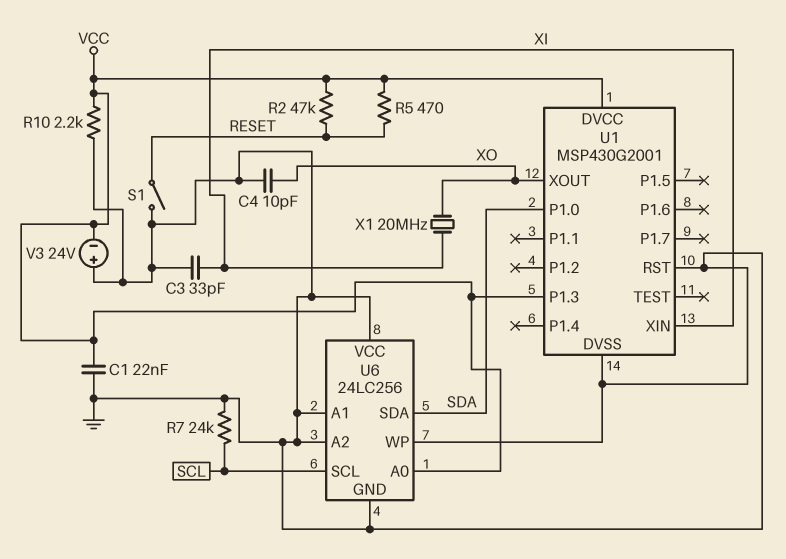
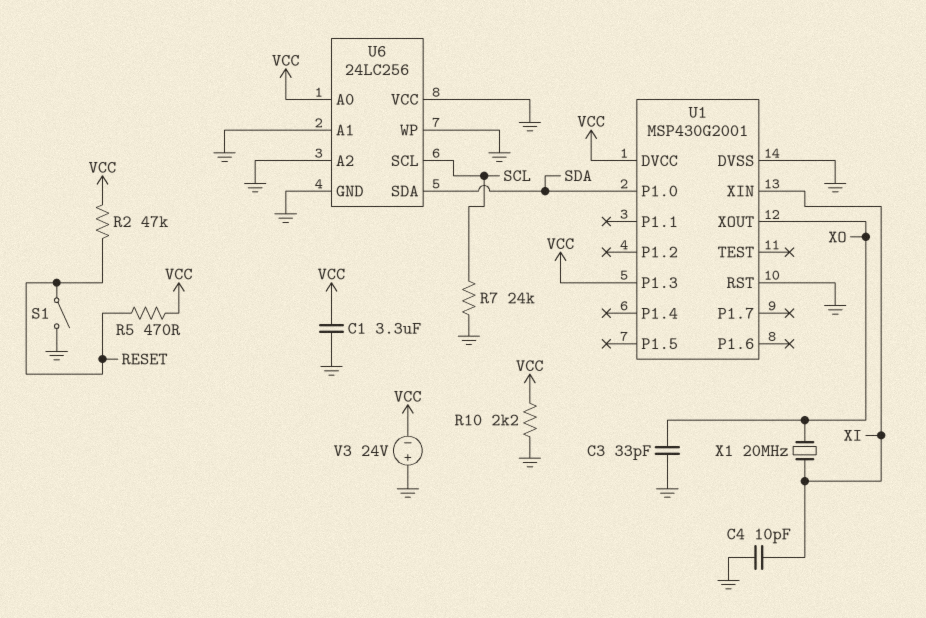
C1: 22nF (GND, VCC) -> 3.3uF (GND, VCC)
C3: 33pF (GND, XI) -> 33pF (GND, XO)
C4: 10pF (GND, XO) -> 10pF (GND, XI)

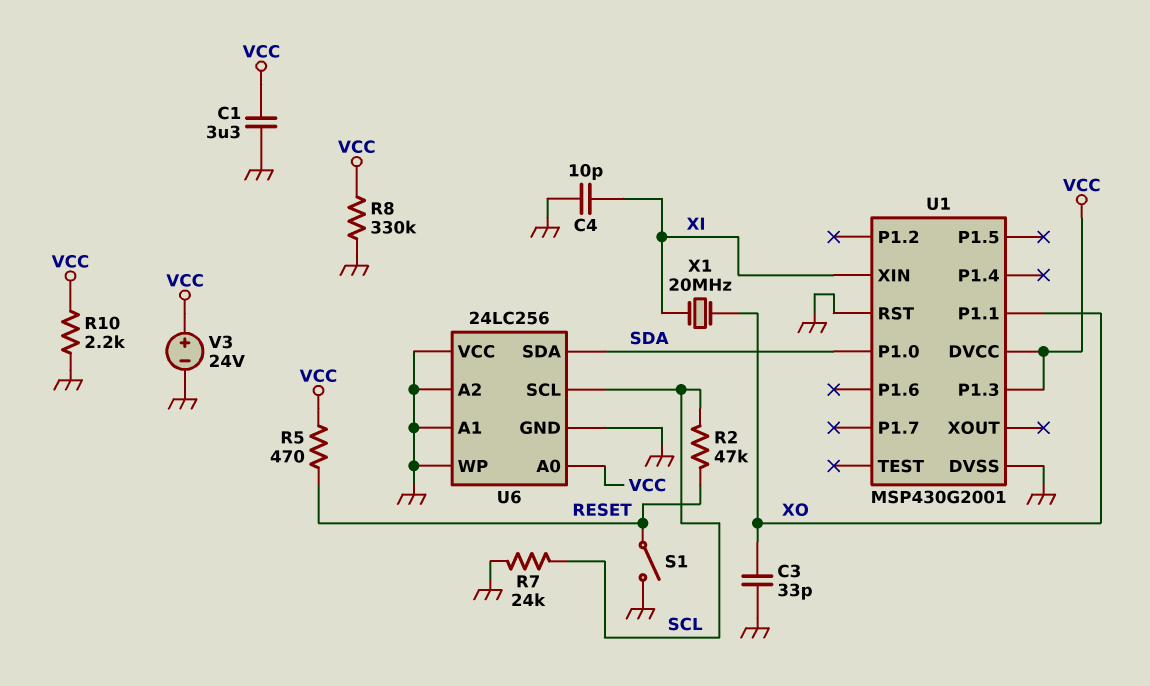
R2: 47k (RESET, VCC) -> 47k (RESET, SCL)
R8: none -> 330k (GND, VCC)
U1 pin P1.1: none -> XO
U1 pin XOUT: XO -> none
V3: 24V (plus GND, minus VCC) -> 24V (plus VCC, minus GND)

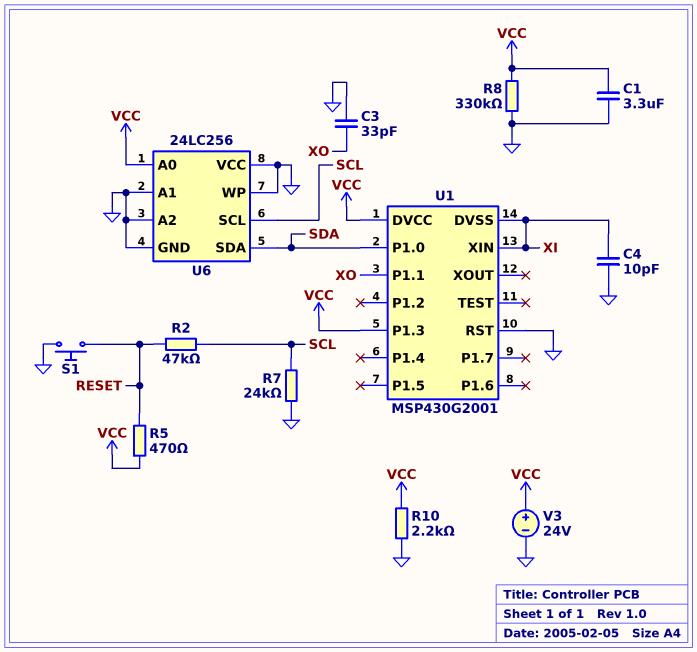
S1: switch (GND, RESET) -> button (GND, RESET)
U1 pin DVSS: GND -> XI
X1: 20MHz (XI, XO) -> none

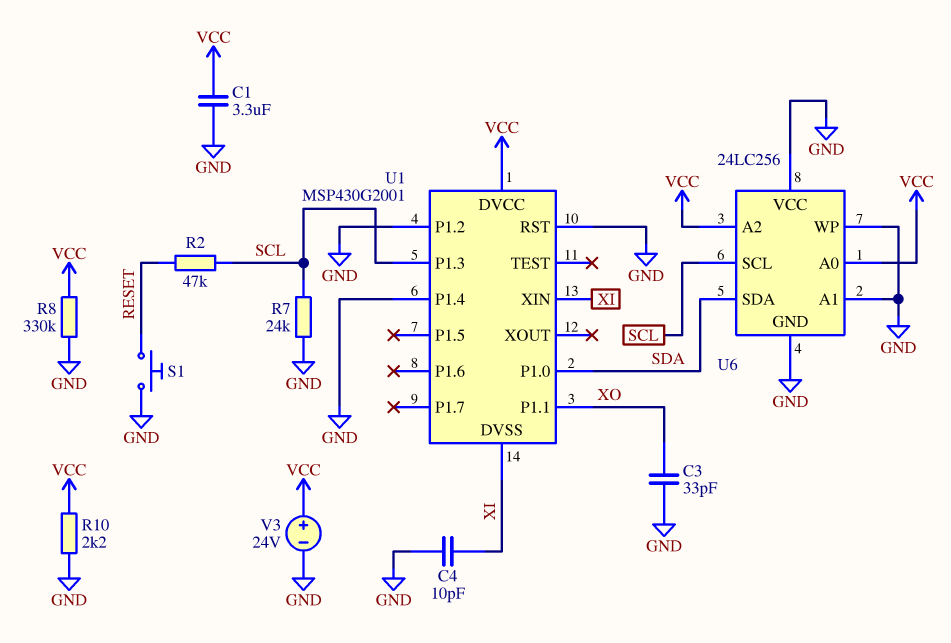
R5: 470 (RESET, VCC) -> none
U1 pin P1.2: none -> GND
U1 pin P1.3: VCC -> SCL
U1 pin P1.4: none -> GND
U6 pin A2: GND -> VCC

